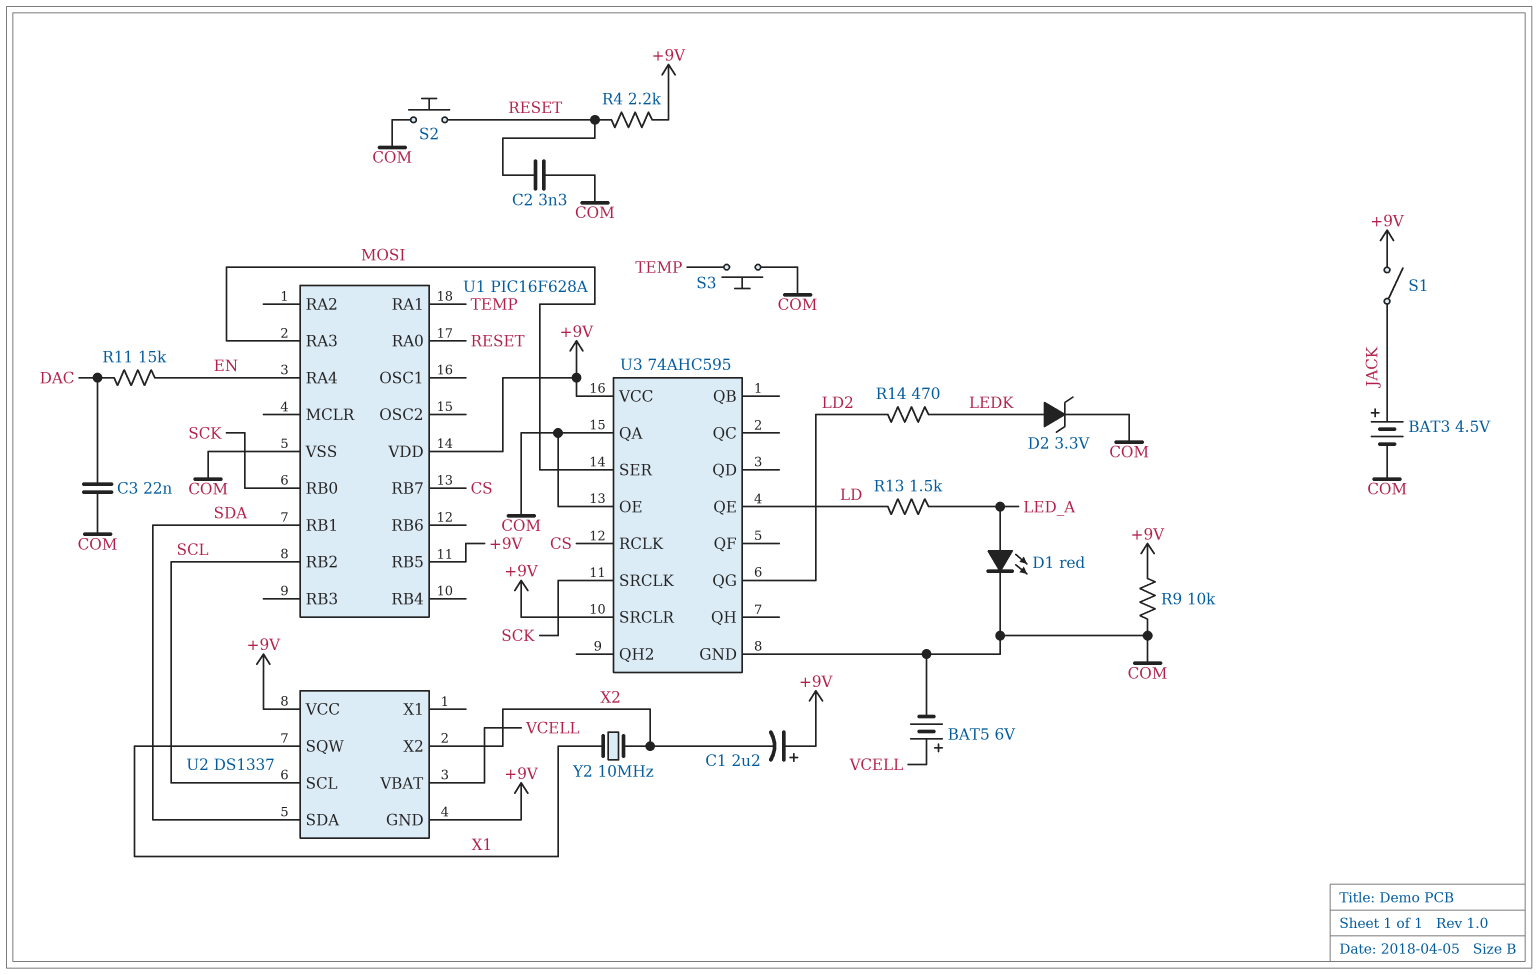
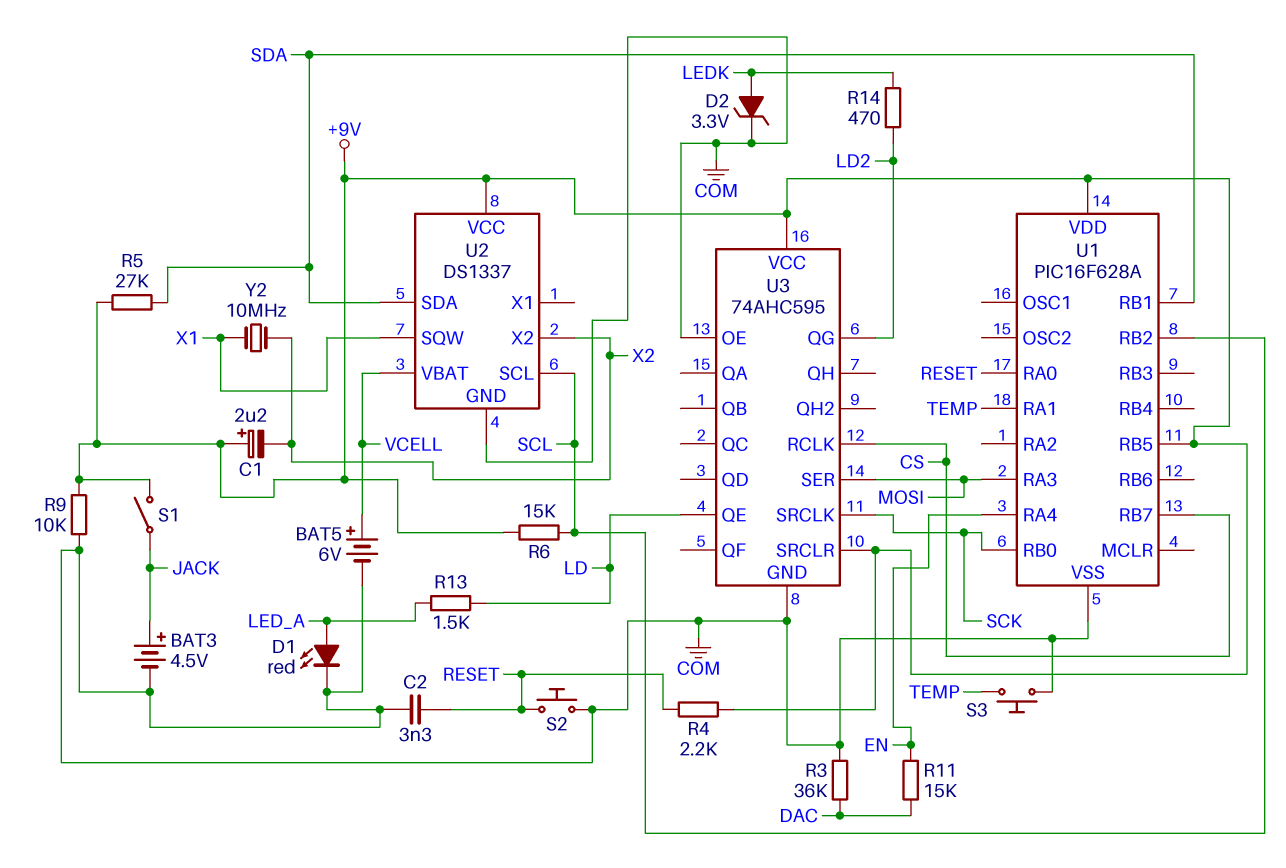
C3: 22nF (COM, DAC) -> none
R3: none -> 36k (COM, DAC)
R5: none -> 27k (+9V, SDA)
R6: none -> 15k (+9V, SCL)
U2 pin GND: +9V -> COM
U3 pin QA: COM -> none

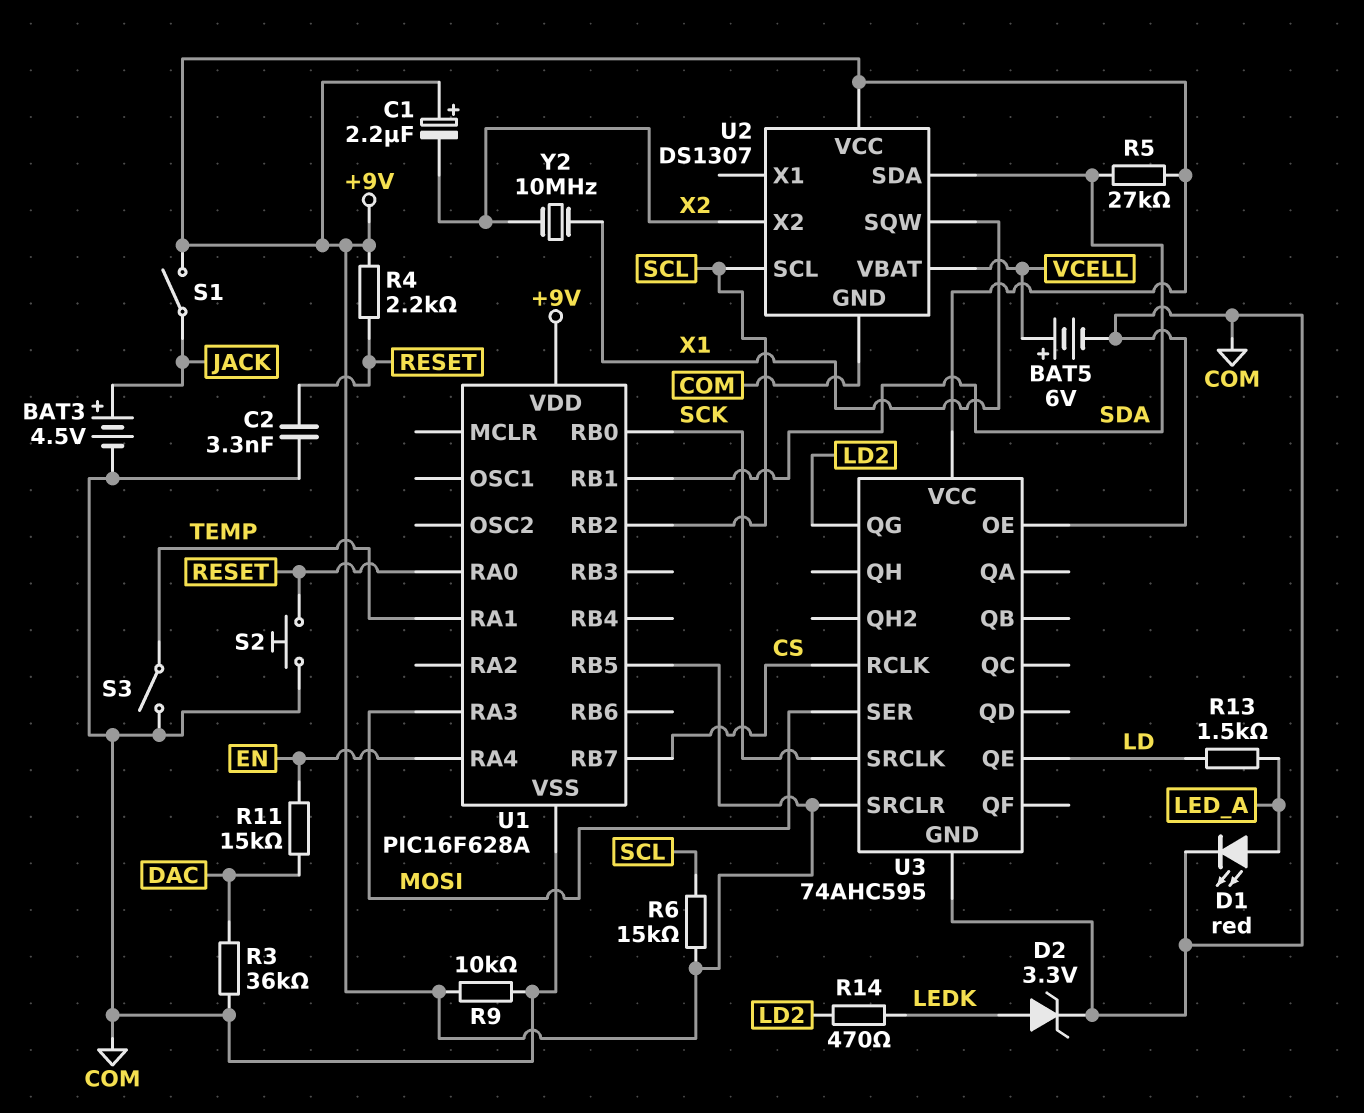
S3: button (COM, TEMP) -> switch (COM, TEMP)
U2: DS1337 -> DS1307

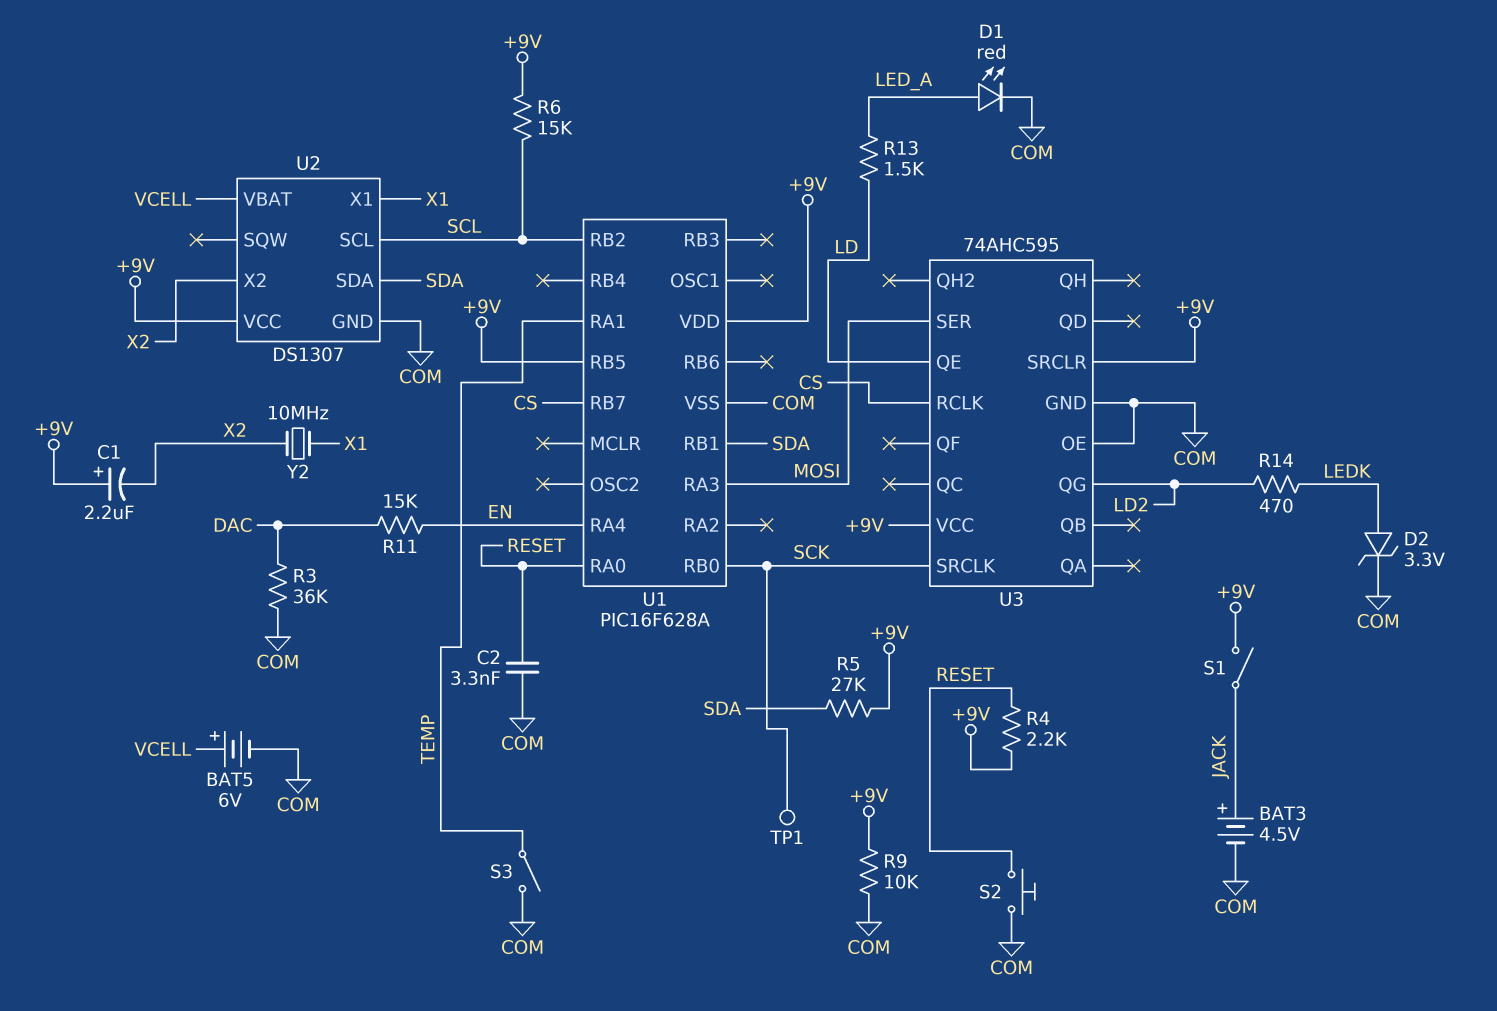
TP1: none -> test point (SCK)
U2 pin SQW: X1 -> none
U2 pin X1: none -> X1

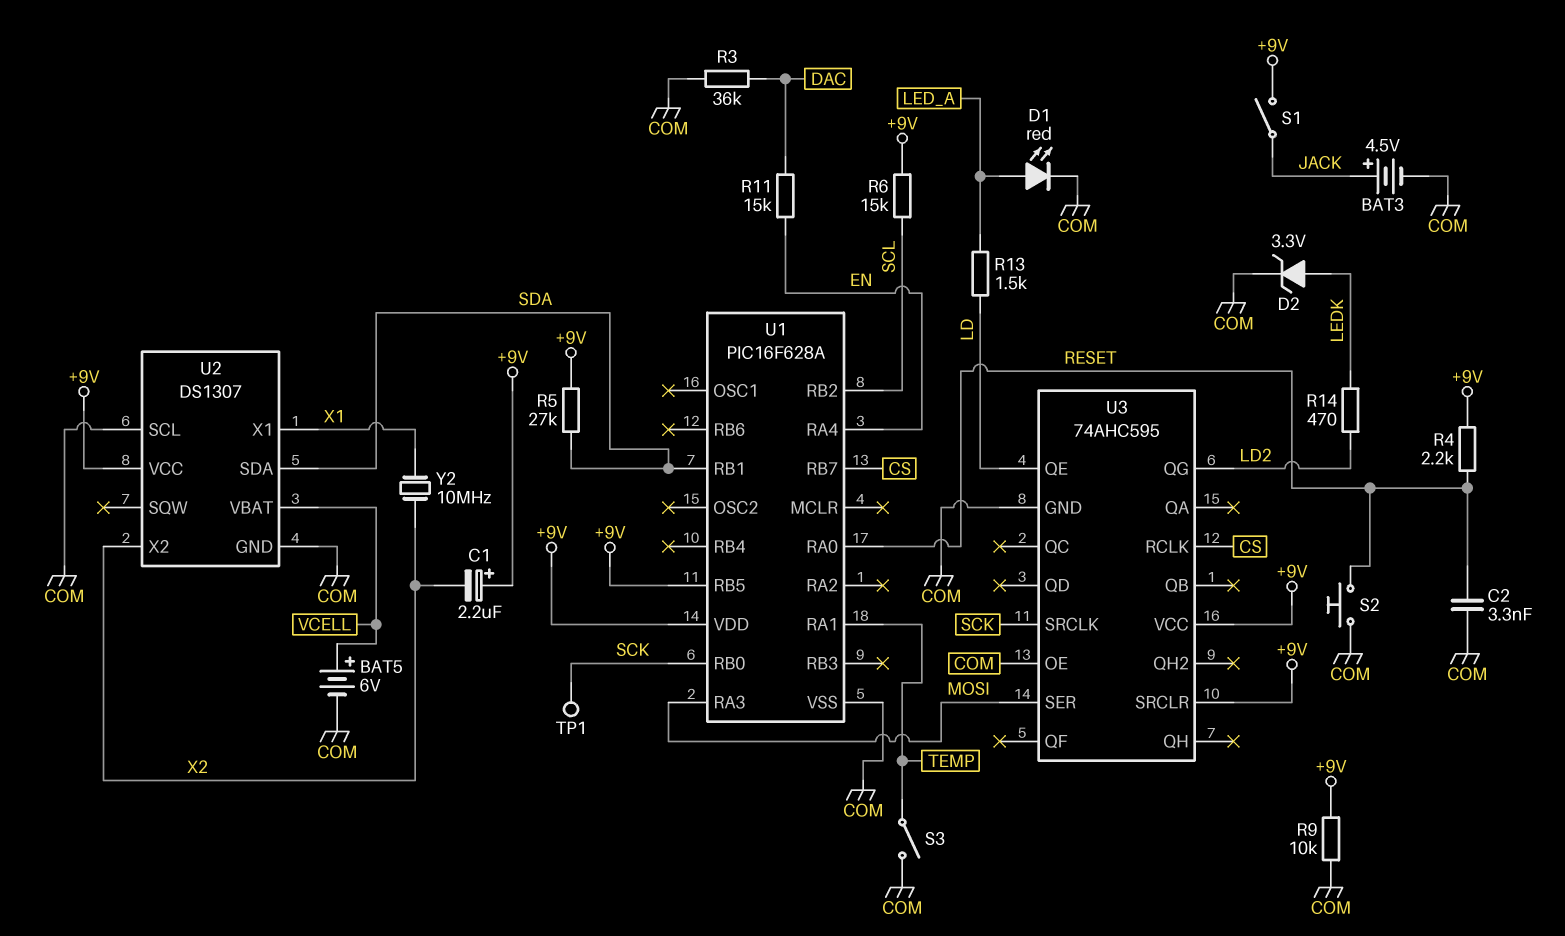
U2 pin SCL: SCL -> COM

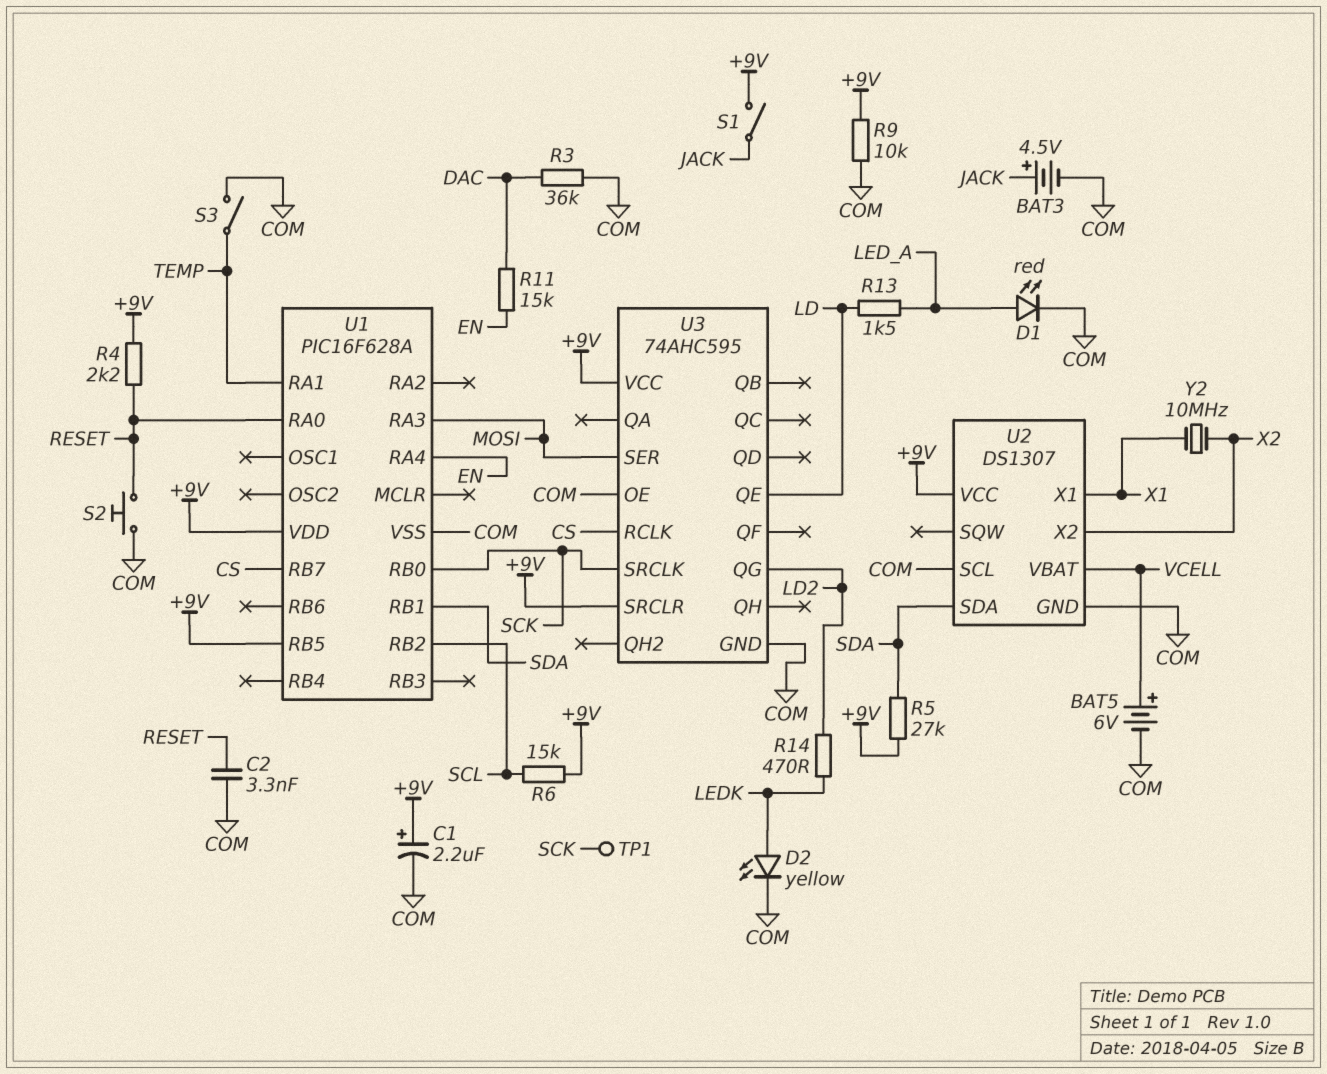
C1: 2.2uF (plus +9V, minus X2) -> 2.2uF (plus +9V, minus COM)
D2: zener 3.3V (A LEDK, K COM) -> LED yellow (A LEDK, K COM)

